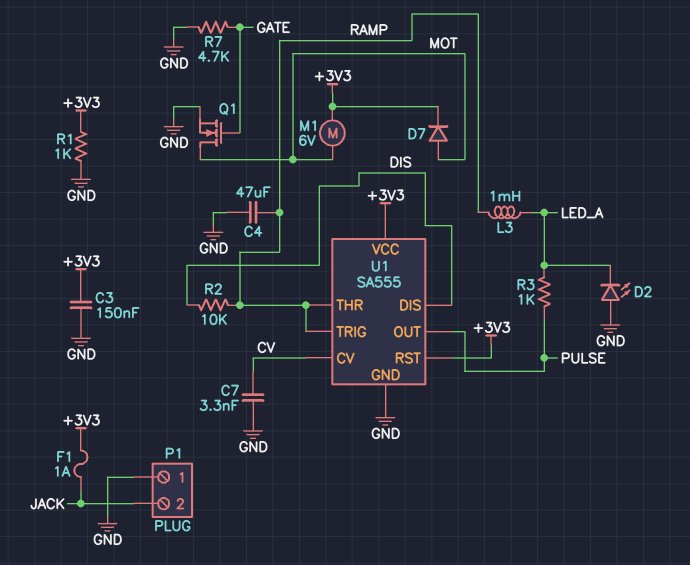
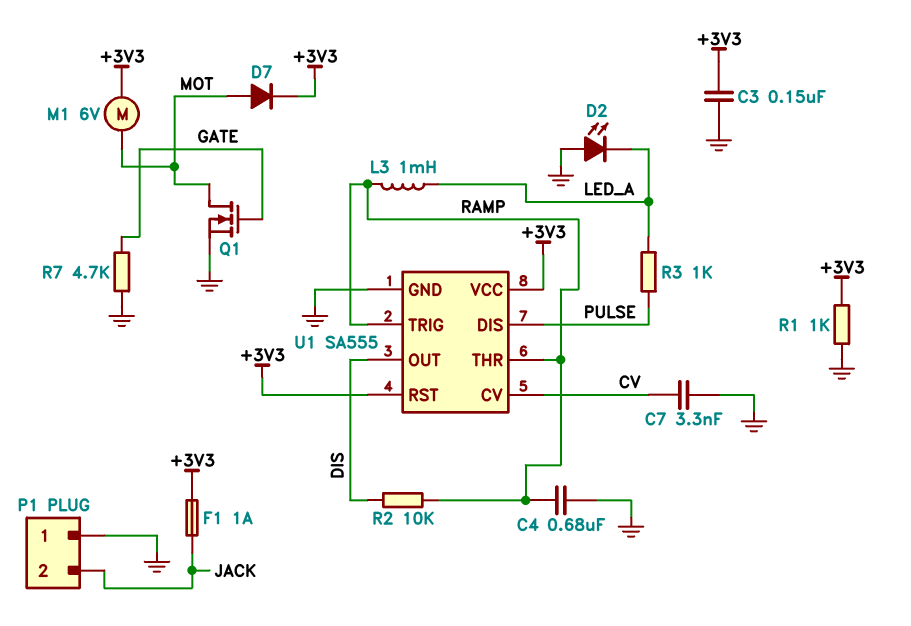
C4: 47uF (GND, RAMP) -> 680nF (GND, RAMP)
U1 pin DIS: DIS -> PULSE
U1 pin OUT: PULSE -> DIS

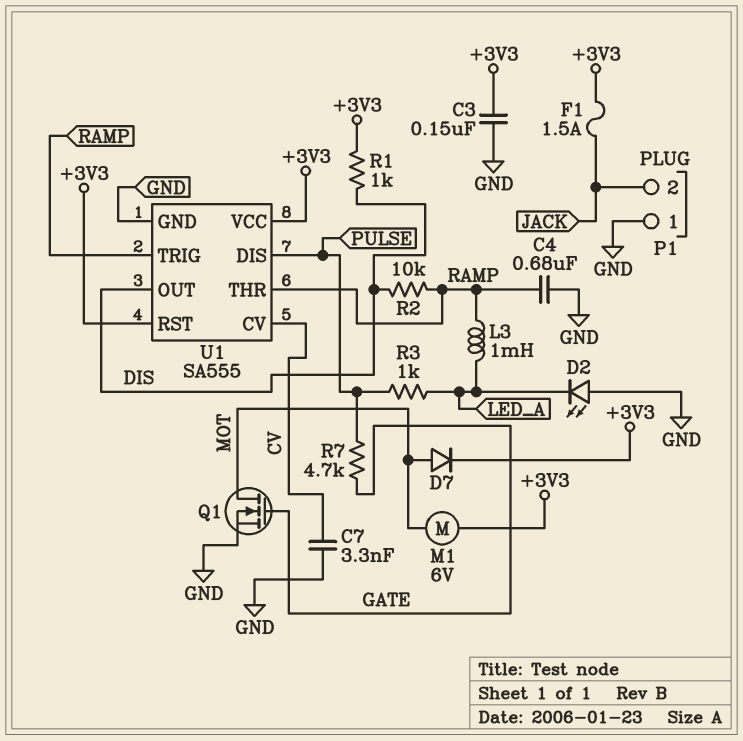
F1: 1A (+3V3, JACK) -> 1.5A (+3V3, JACK)
R1: 1k (+3V3, GND) -> 1k (+3V3, DIS)
R7: 4.7k (GATE, GND) -> 4.7k (GATE, PULSE)

